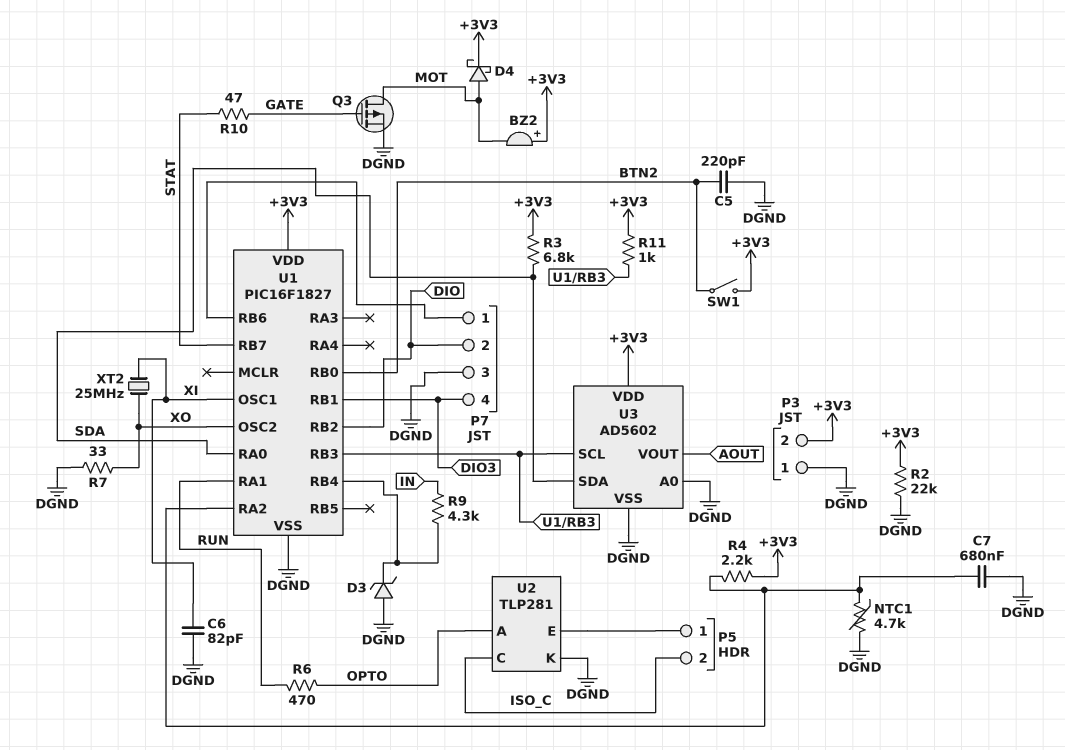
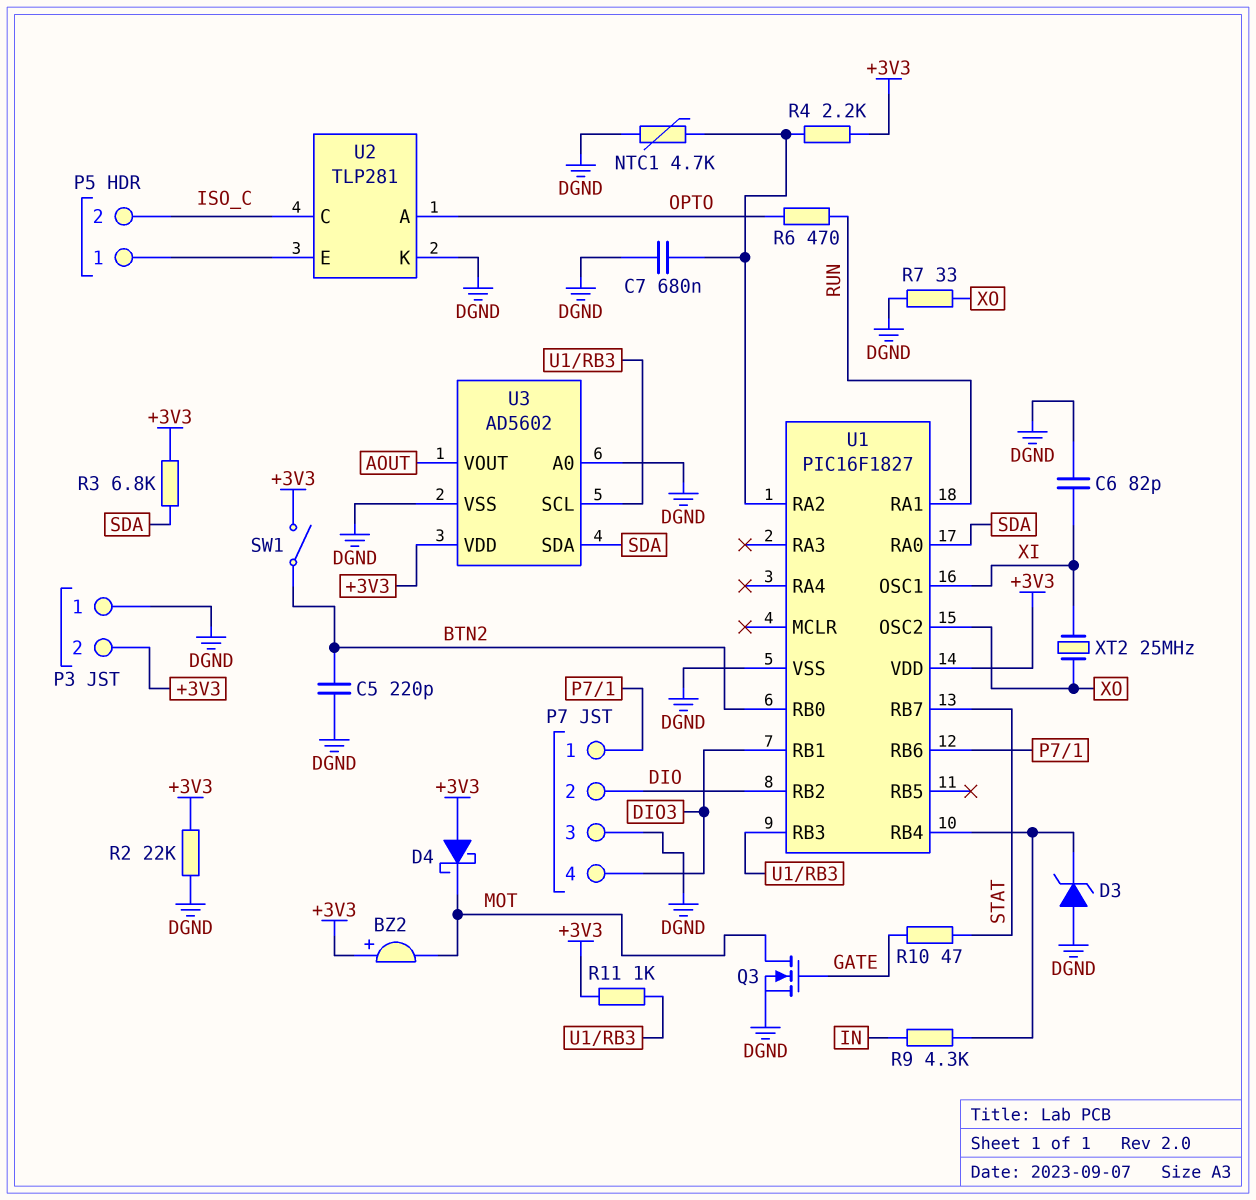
D4: schottky (A MOT, K +3V3) -> schottky (A +3V3, K MOT)
Q3: PMOS (G GATE, D MOT, S DGND) -> NMOS (G GATE, D MOT, S DGND)

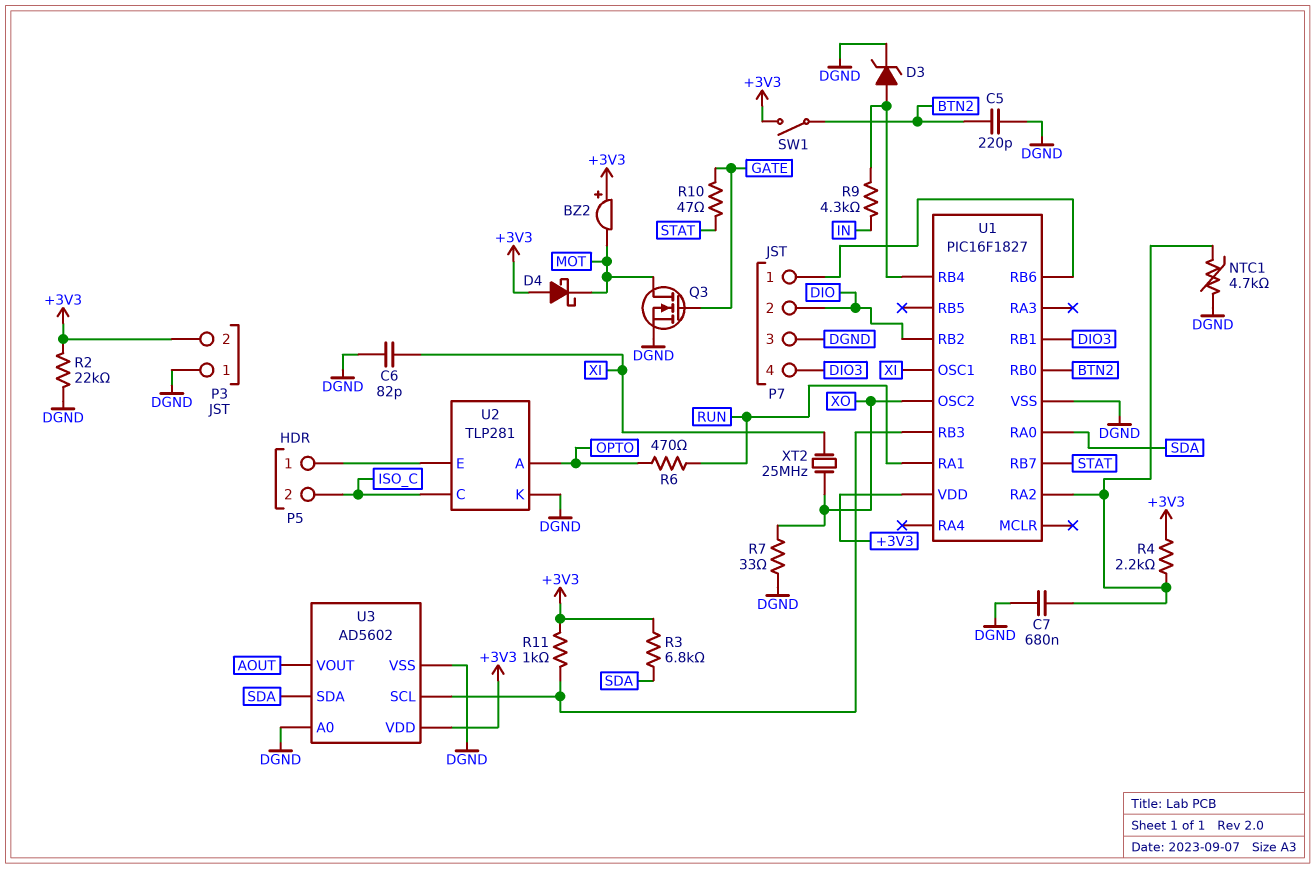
D3: zener (A DGND, K U1/RB4) -> zener (A U1/RB4, K DGND)

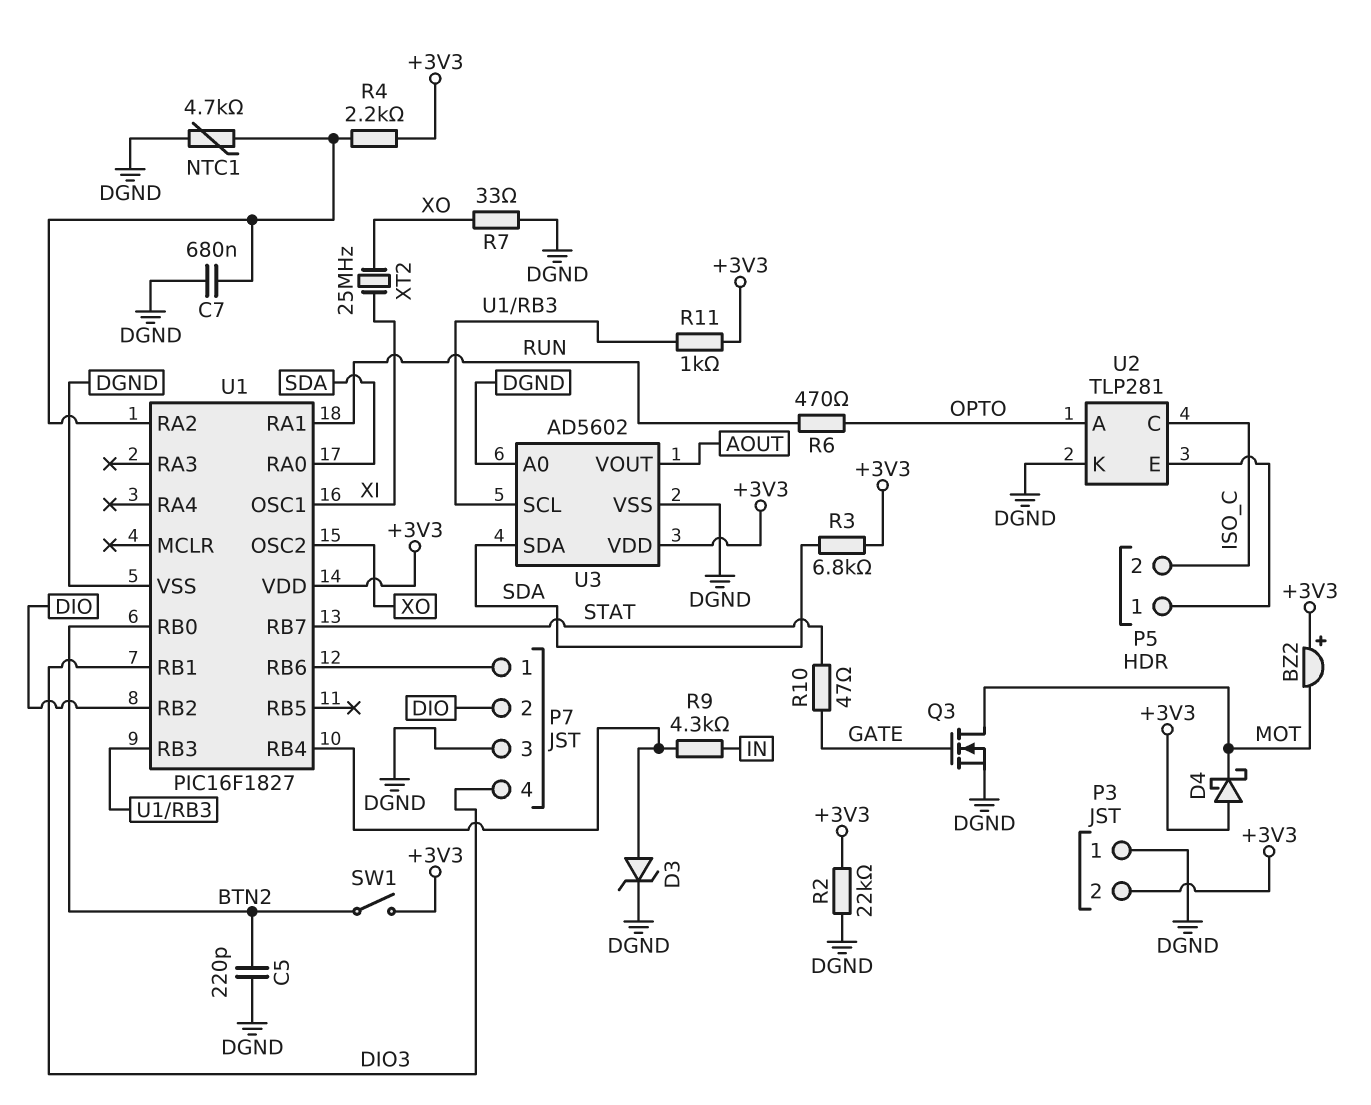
C6: 82pF (DGND, XI) -> none

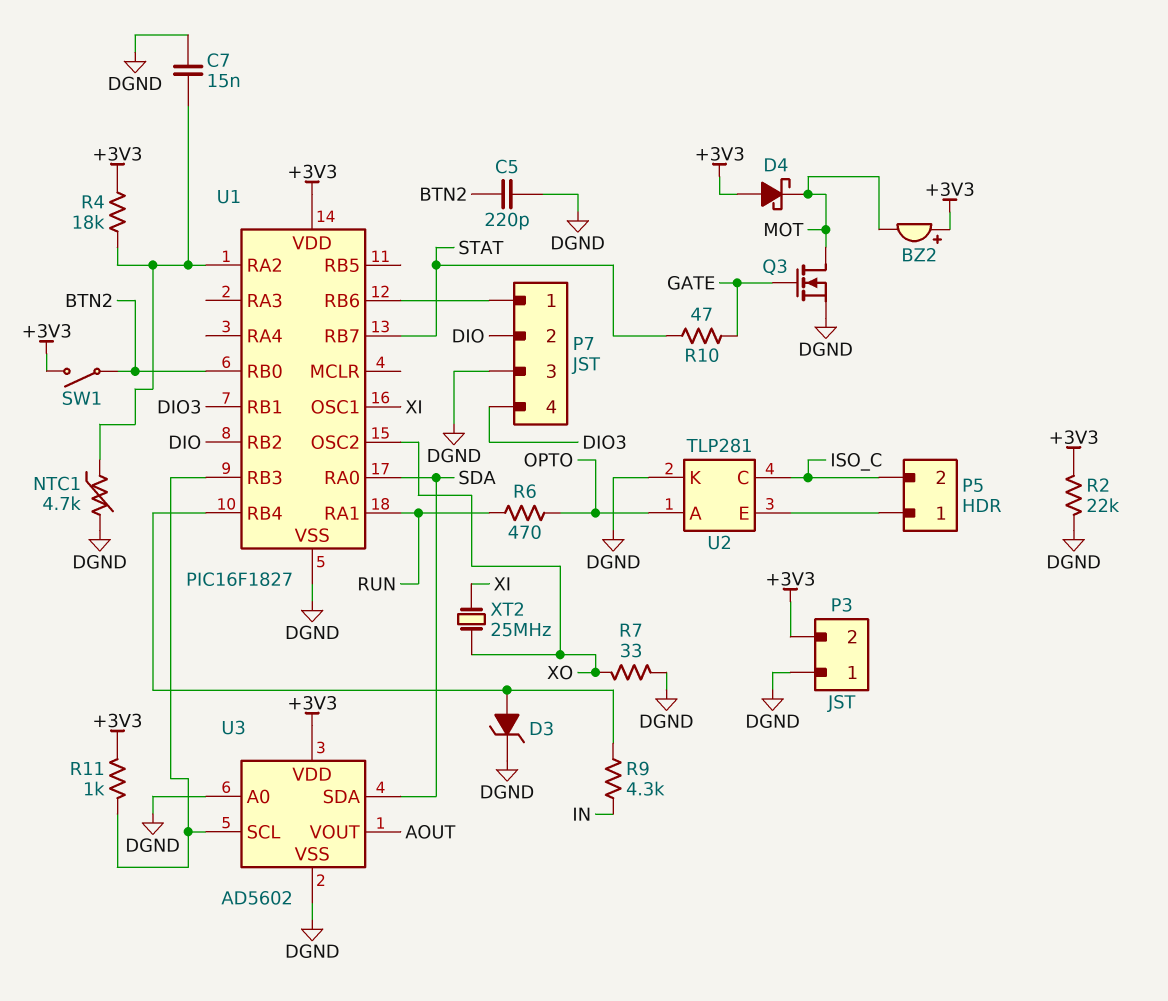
C7: 680nF (DGND, U1/RA2) -> 15nF (DGND, U1/RA2)
R3: 6.8k (+3V3, SDA) -> none
R4: 2.2k (+3V3, U1/RA2) -> 18k (+3V3, U1/RA2)

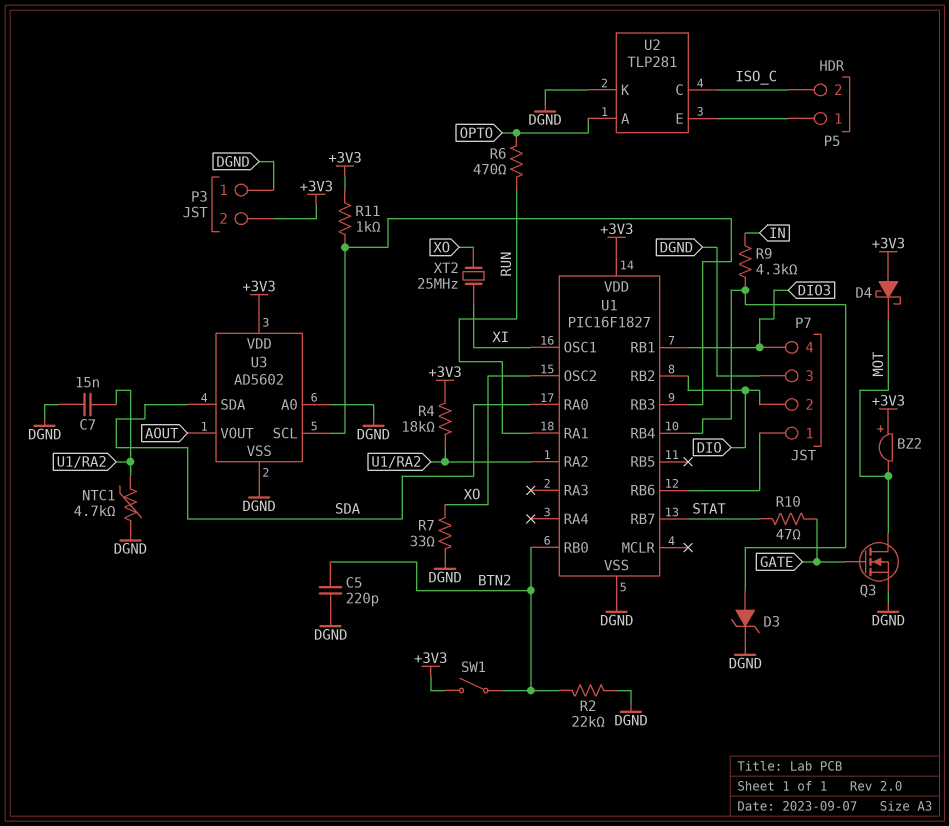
R2: 22k (+3V3, DGND) -> 22k (BTN2, DGND)

